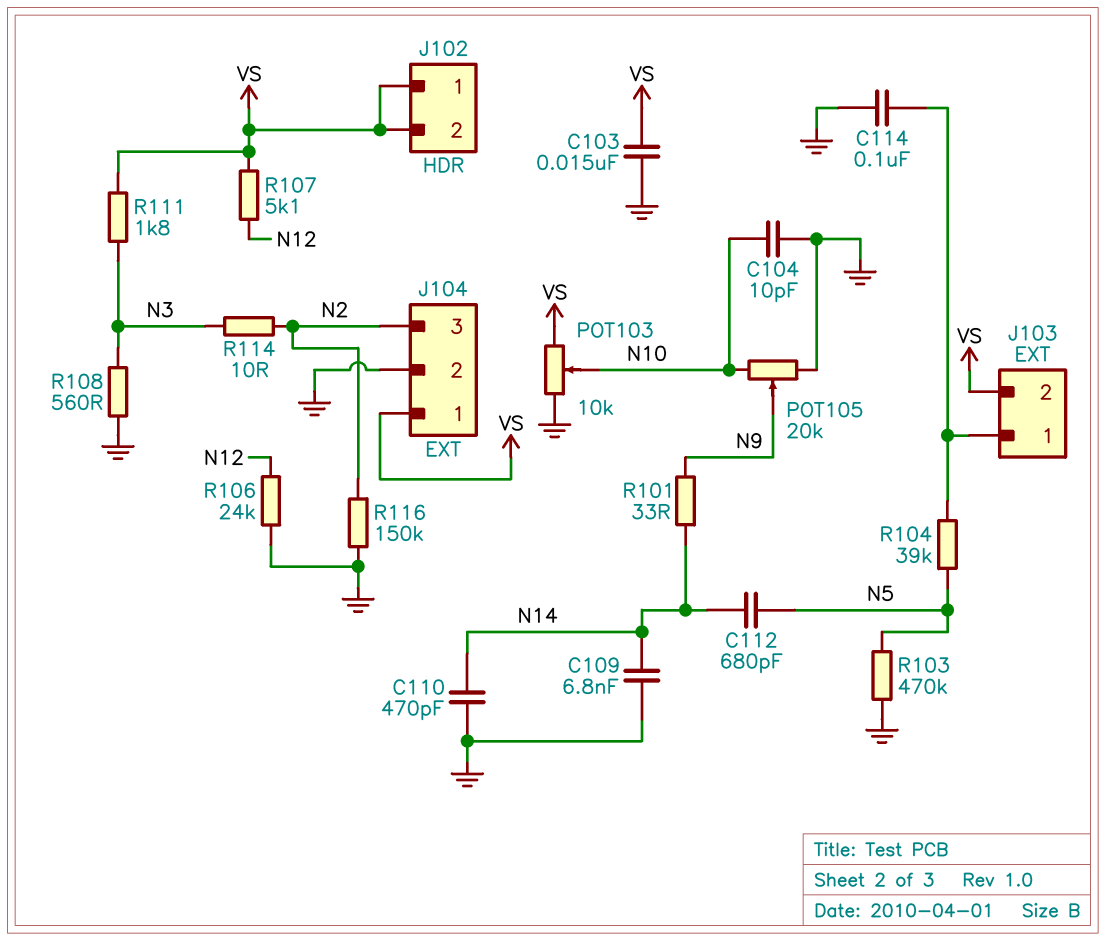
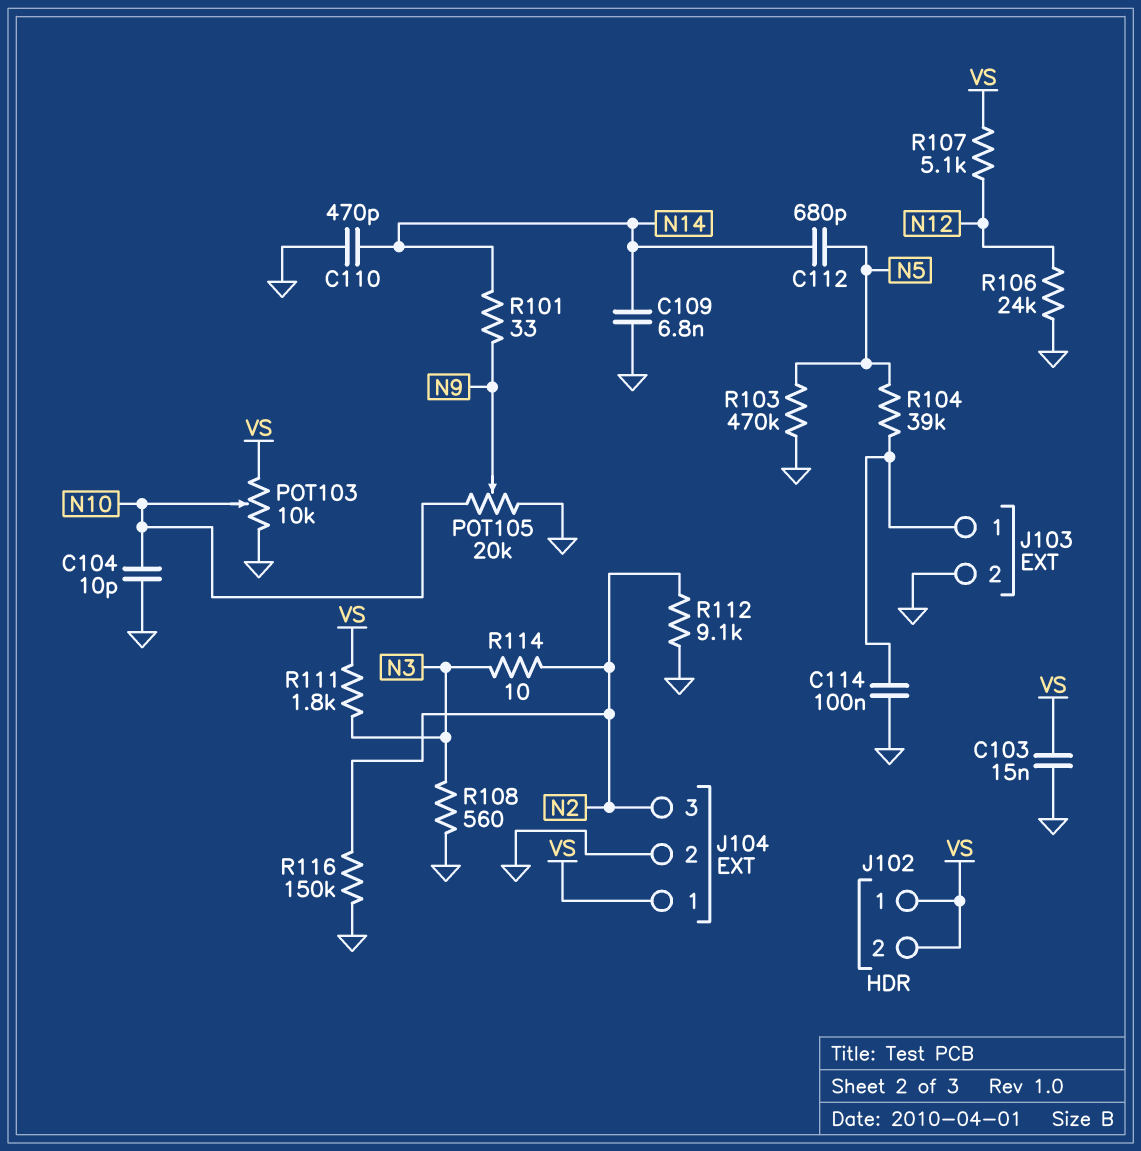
J103 pin 2: VS -> GND
R112: none -> 9.1k (GND, N2)

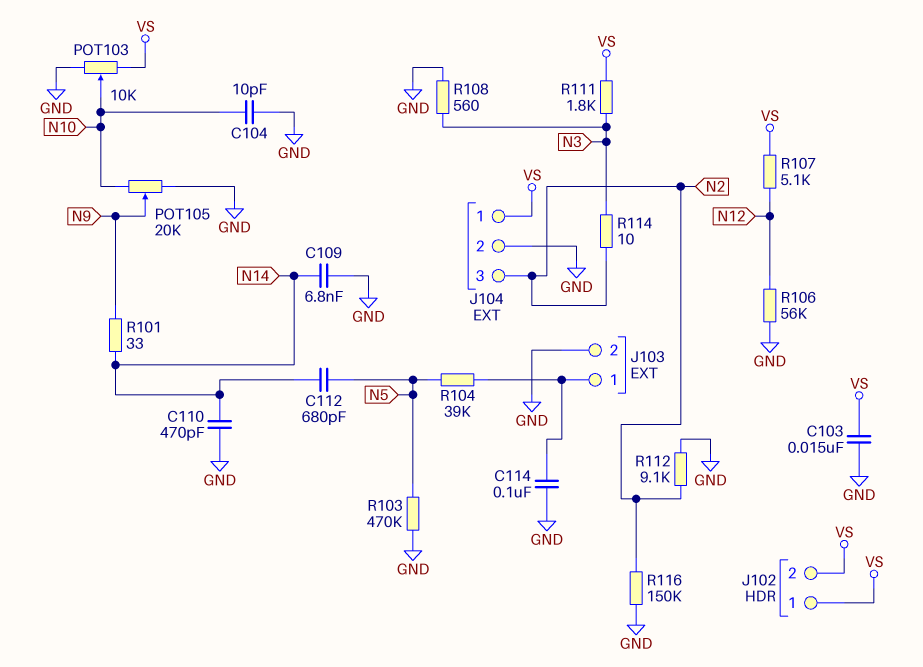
R106: 24k (GND, N12) -> 56k (GND, N12)

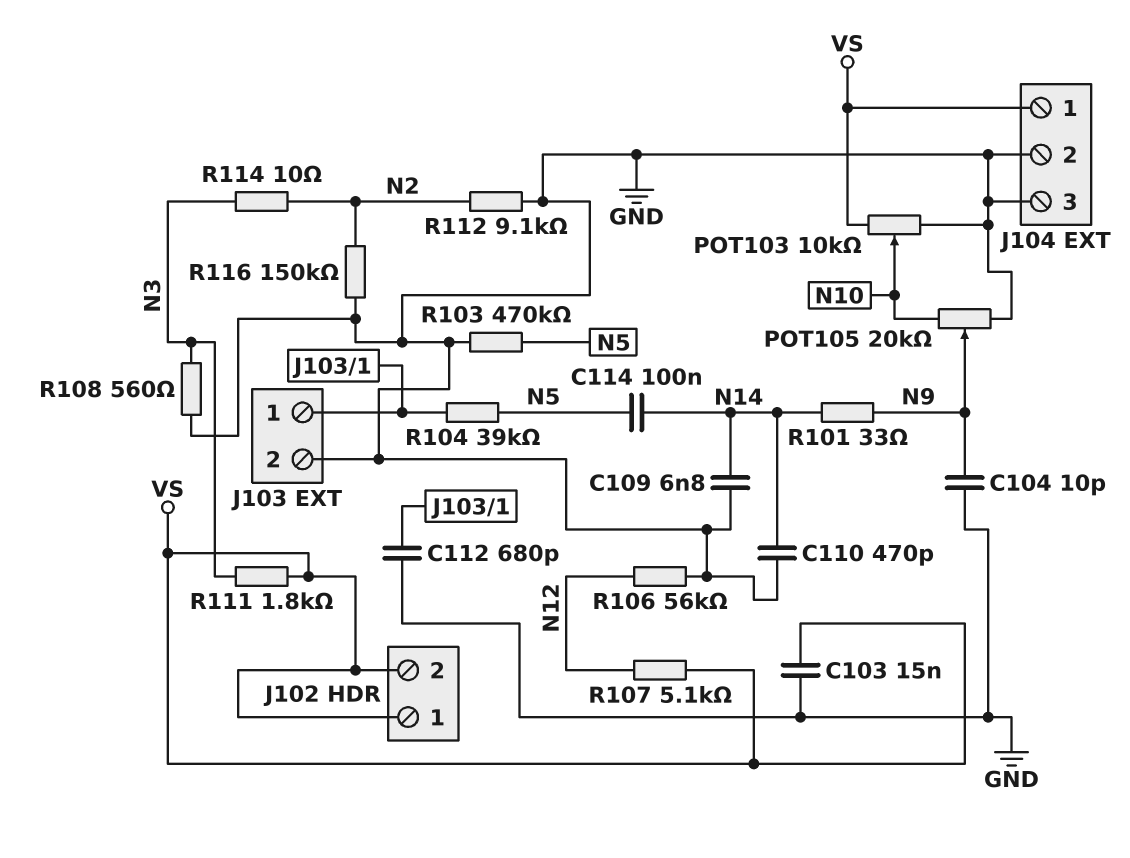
C104: 10pF (GND, N10) -> 10pF (GND, N9)
C112: 680pF (N5, N14) -> 680pF (GND, J103/1)
C114: 100nF (GND, J103/1) -> 100nF (N5, N14)
J104 pin 3: N2 -> GND

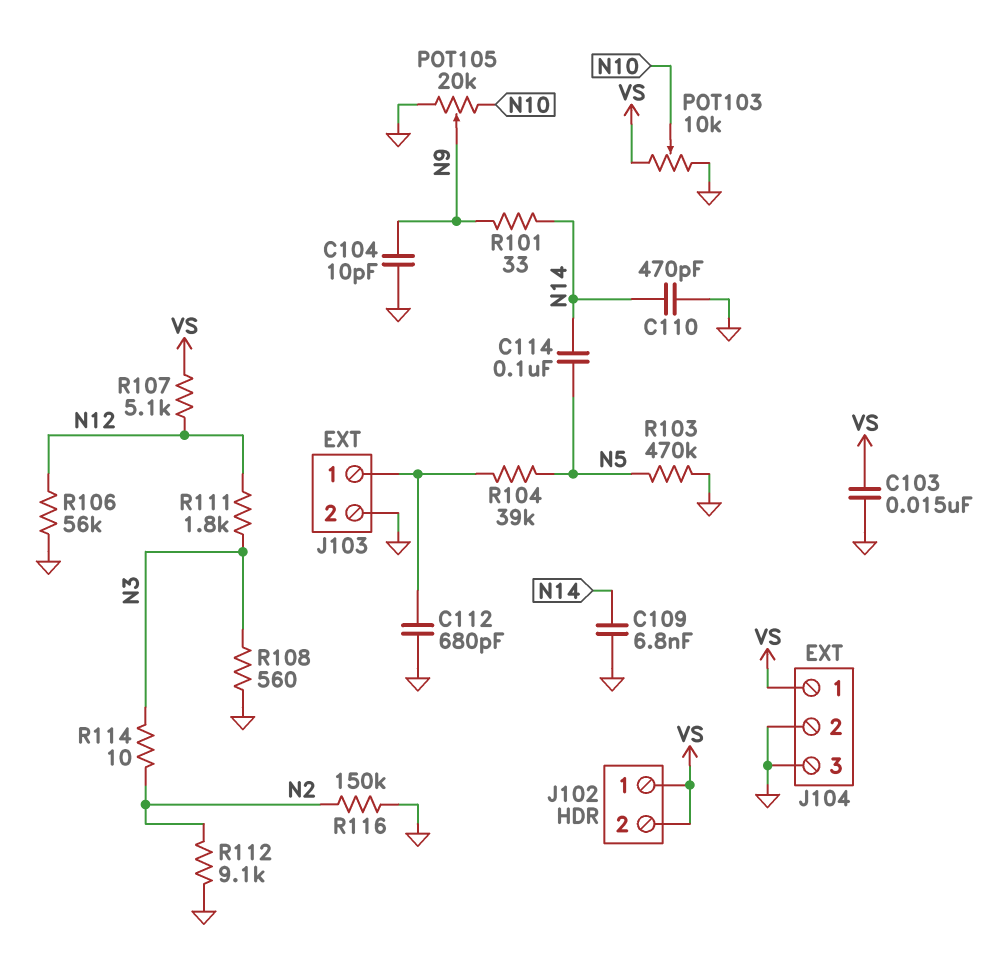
R111: 1.8k (N3, VS) -> 1.8k (N3, N12)

